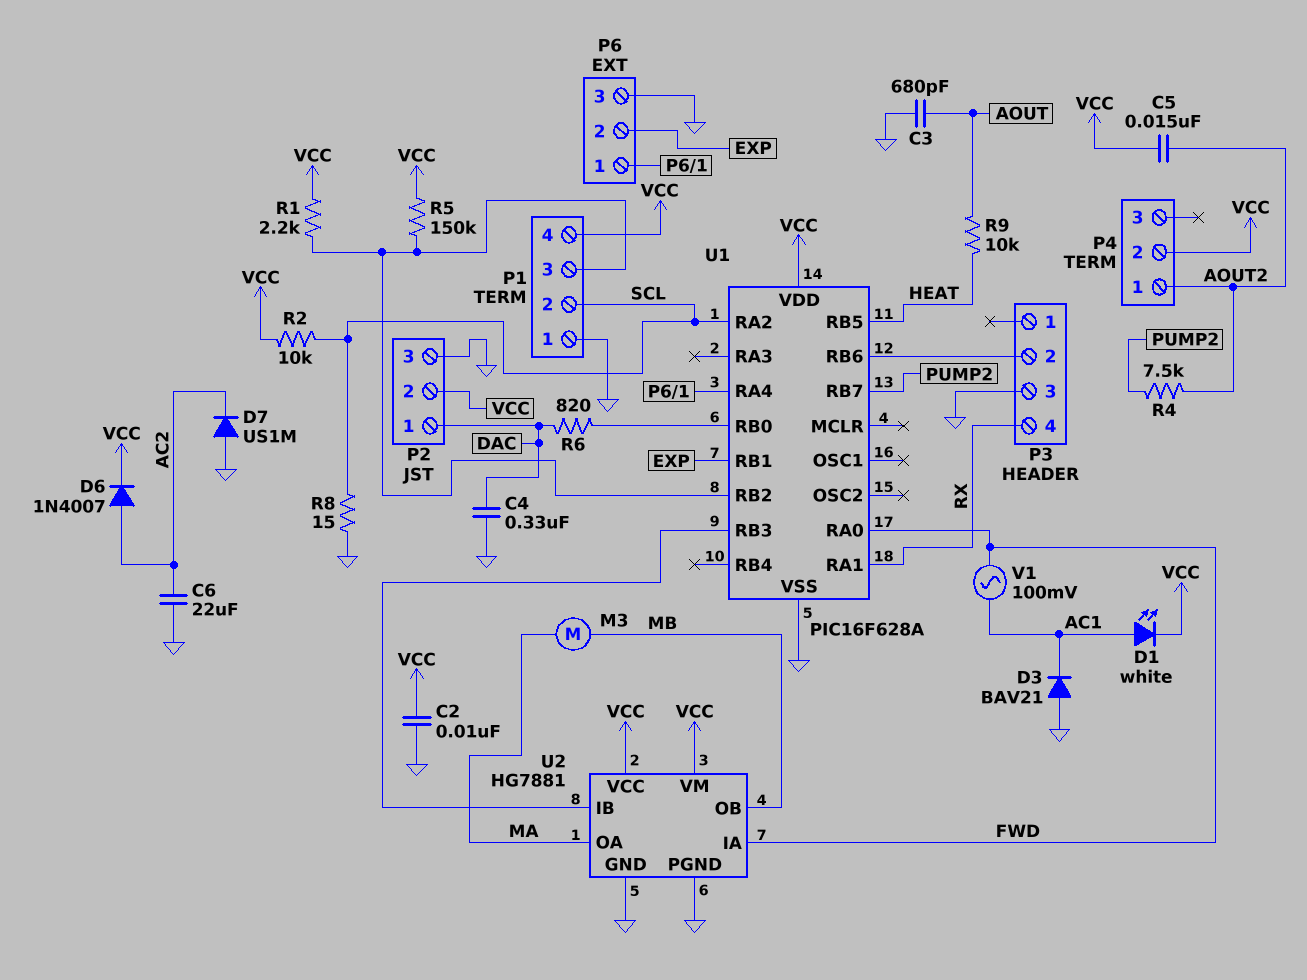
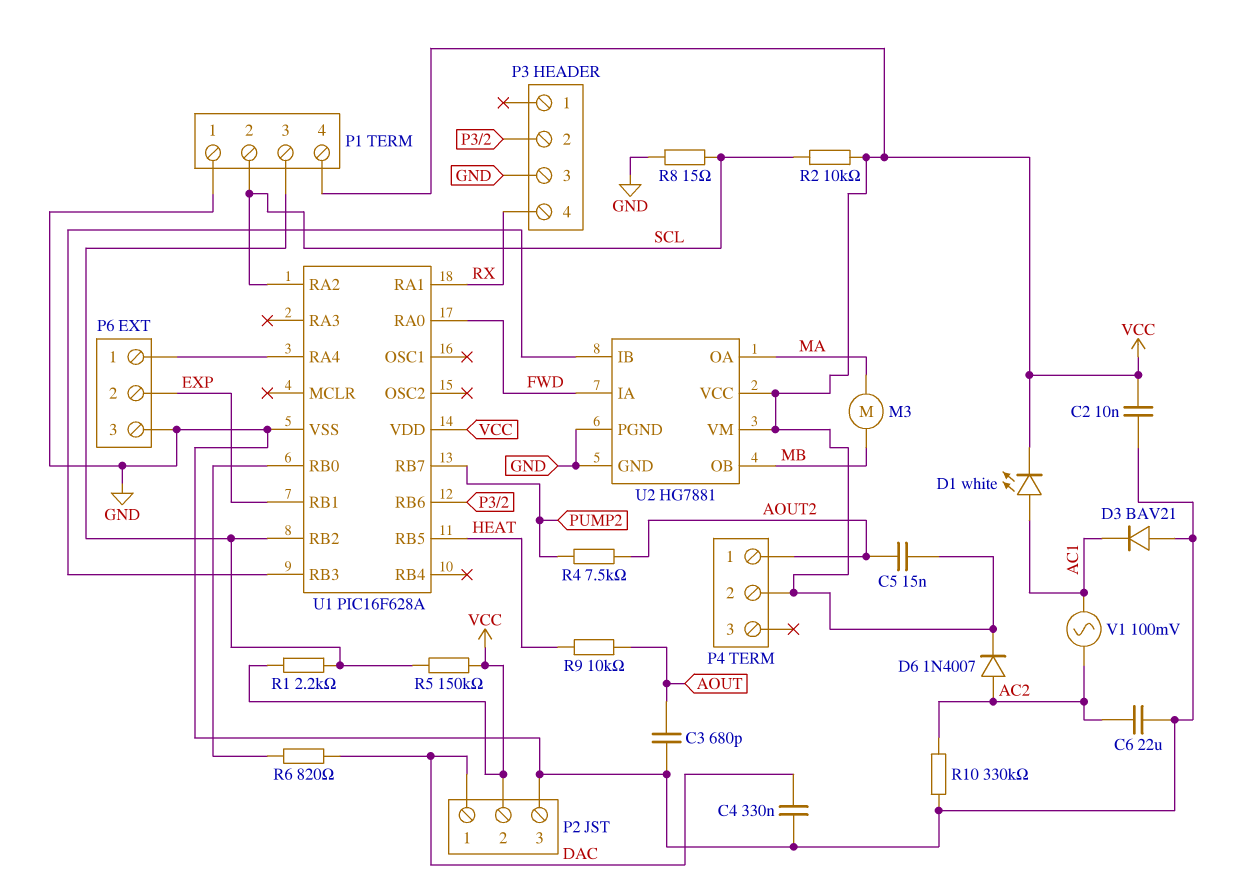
D7: diode US1M (A GND, K AC2) -> none
R10: none -> 330k (AC2, GND)
V1: AC 100mV (AC1, FWD) -> AC 100mV (AC1, AC2)

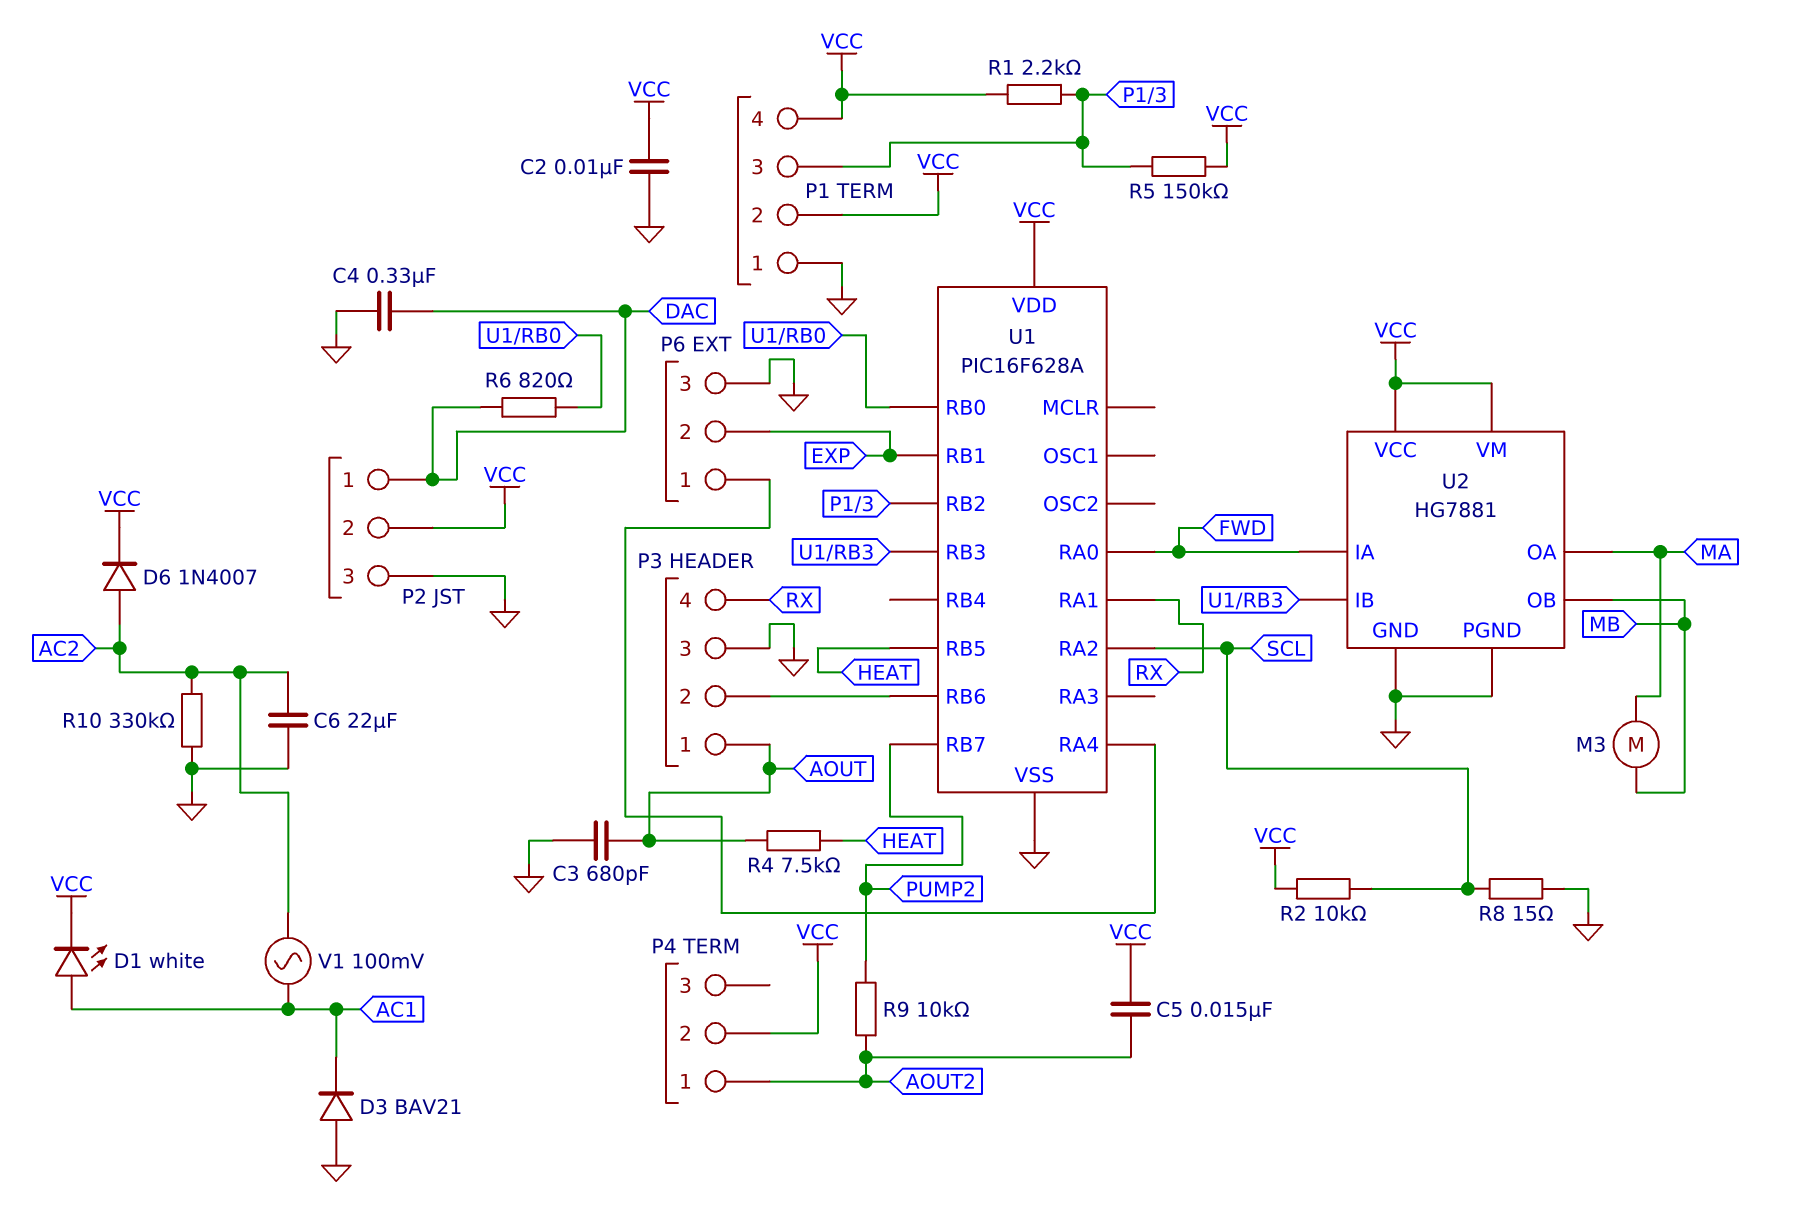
P1 pin 2: SCL -> VCC
P3 pin 1: none -> AOUT
R4: 7.5k (AOUT2, PUMP2) -> 7.5k (AOUT, HEAT)
R9: 10k (AOUT, HEAT) -> 10k (AOUT2, PUMP2)

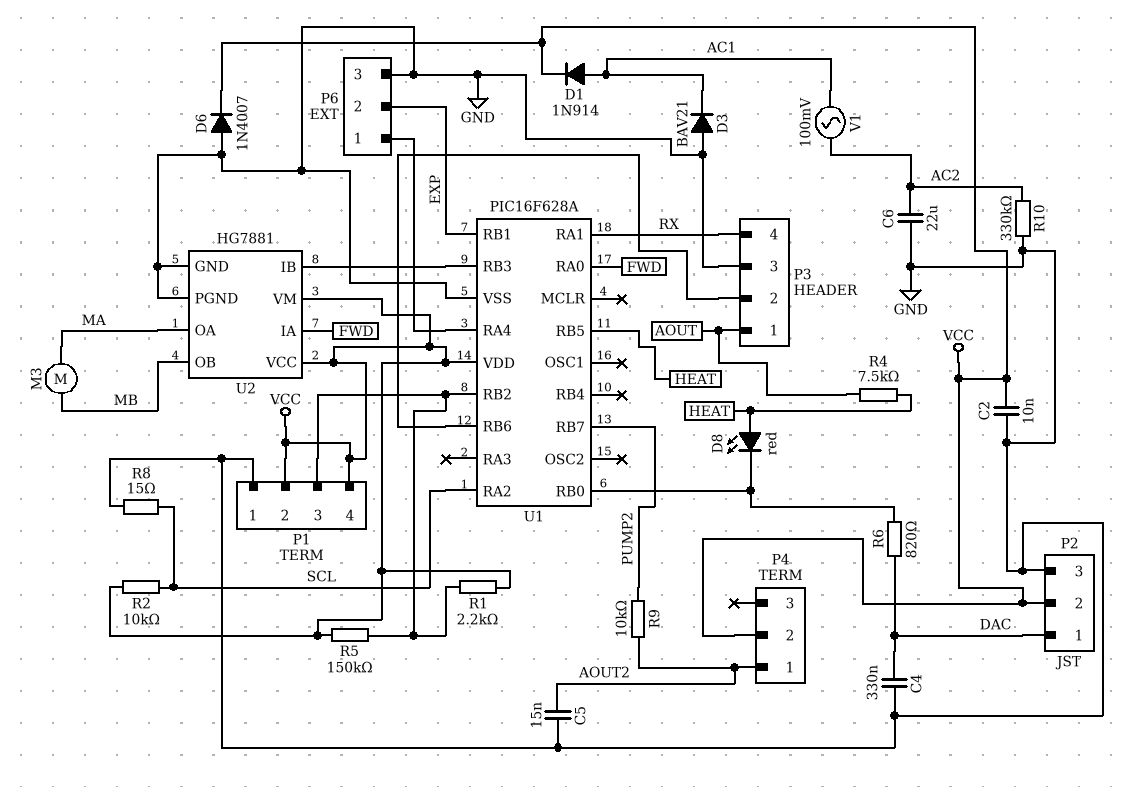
C3: 680pF (AOUT, GND) -> none
C5: 15nF (AOUT2, VCC) -> 15nF (AOUT2, GND)
D1: LED white (A AC1, K VCC) -> diode 1N914 (A AC1, K VCC)
D6: diode 1N4007 (A AC2, K VCC) -> diode 1N4007 (A GND, K VCC)
D8: none -> LED red (A HEAT, K U1/RB0)

